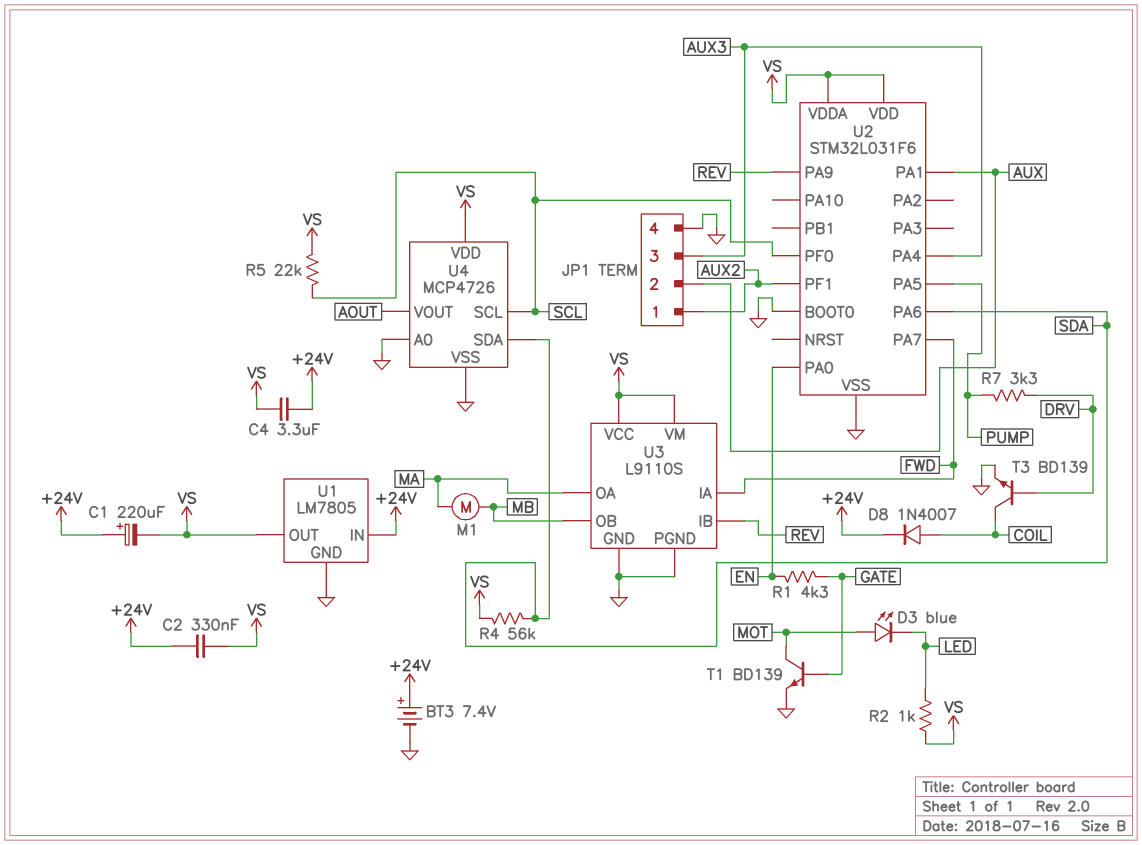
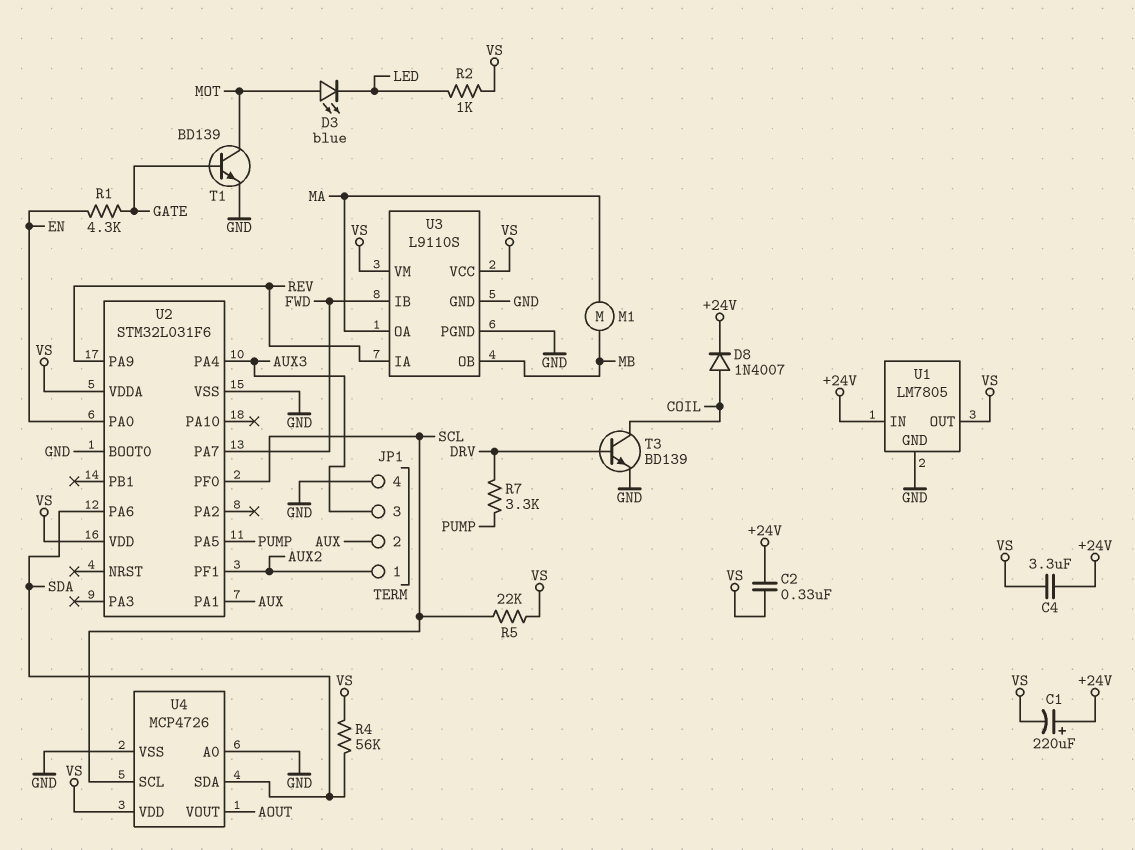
BT3: 7.4V (plus +24V, minus GND) -> none
U3 pin IA: FWD -> REV
U3 pin IB: REV -> FWD

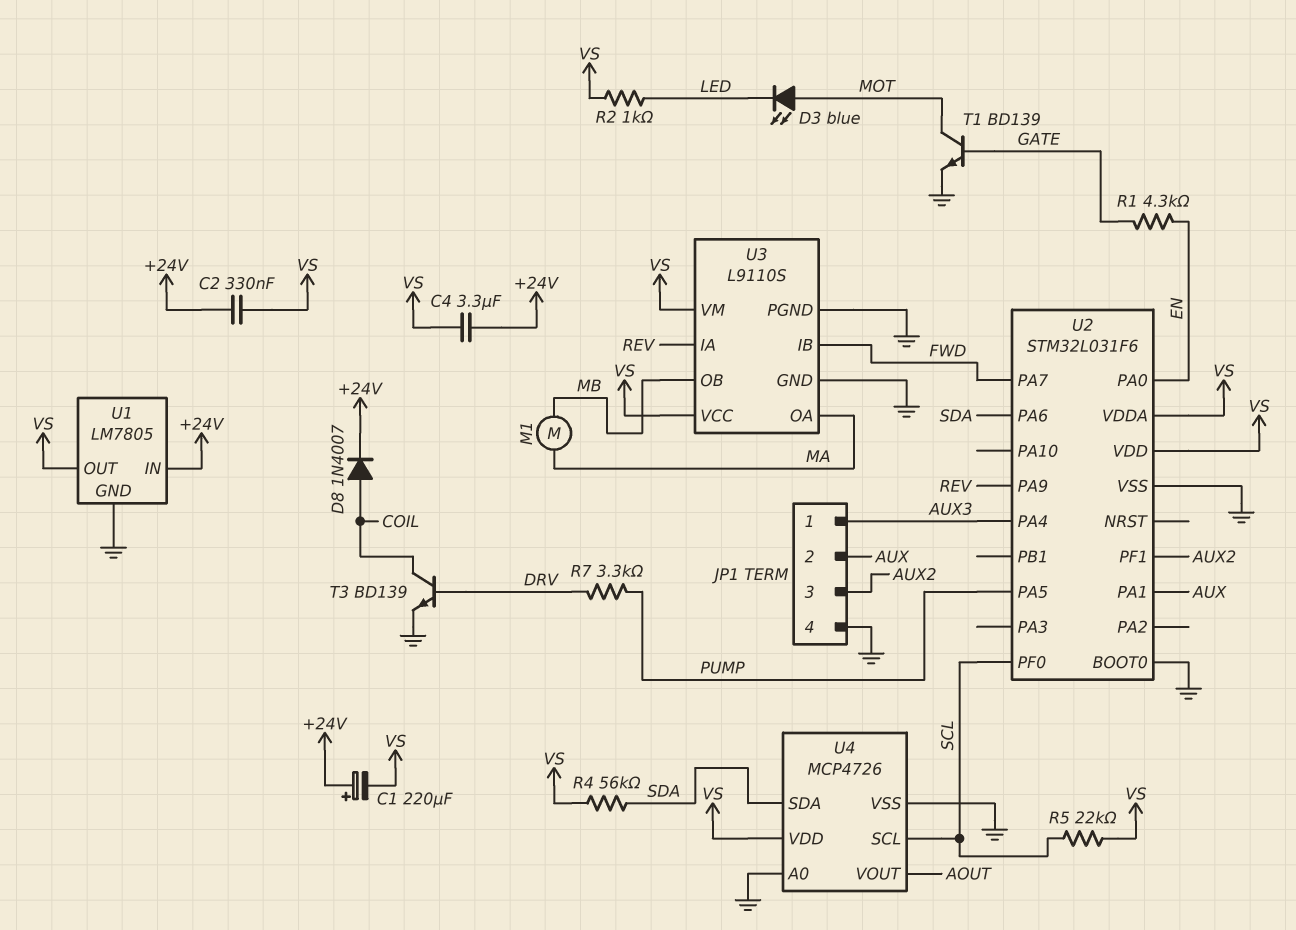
JP1 pin 1: AUX2 -> AUX3
JP1 pin 3: AUX3 -> AUX2

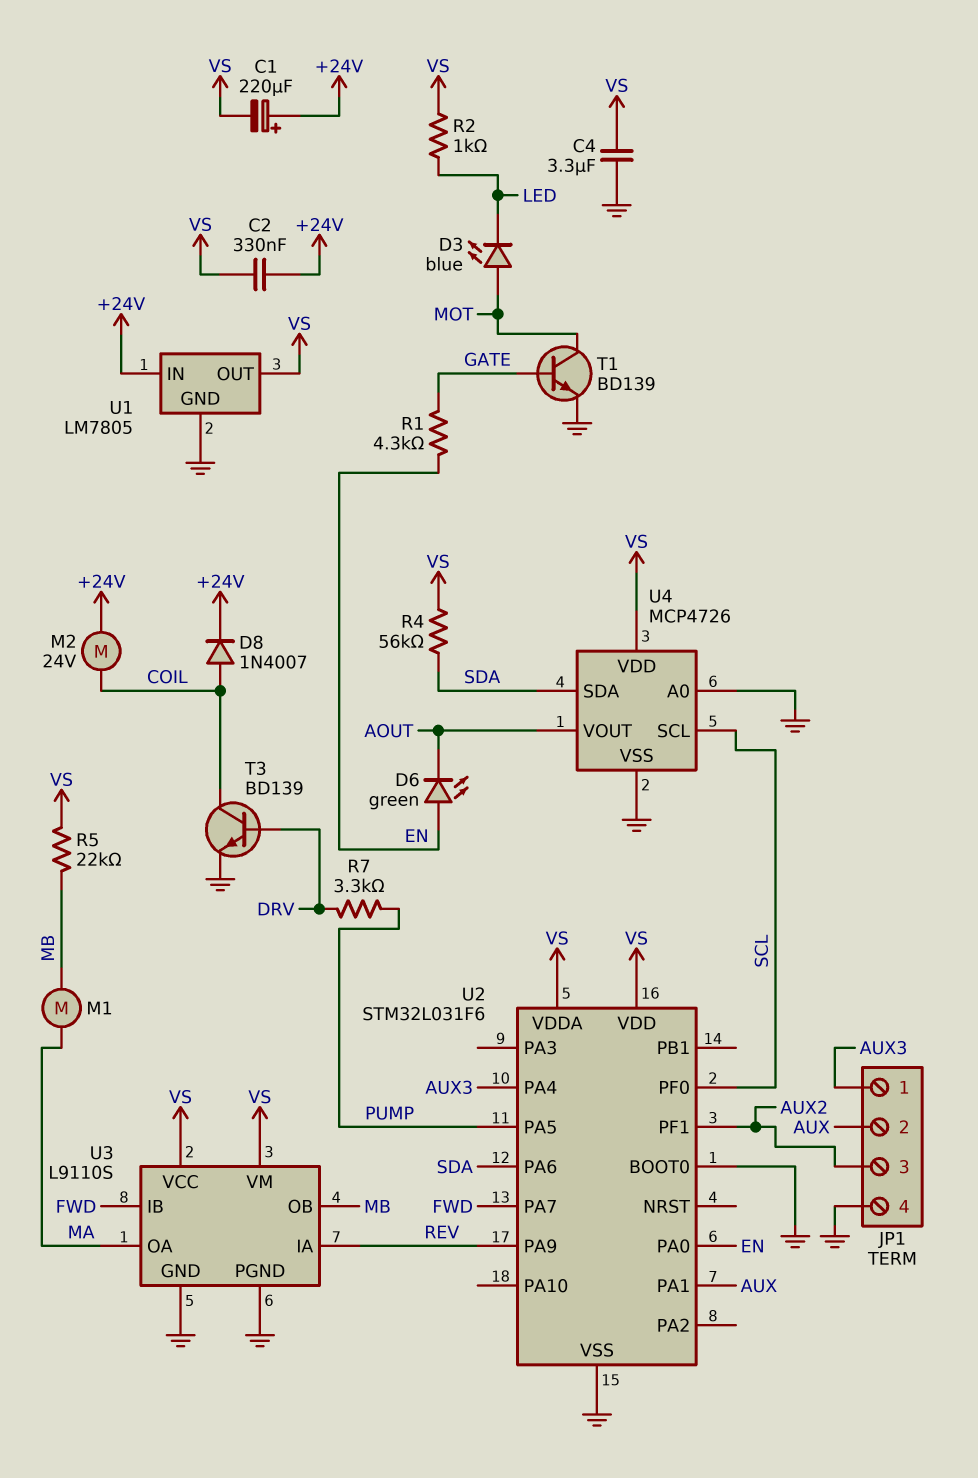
C4: 3.3uF (+24V, VS) -> 3.3uF (GND, VS)
D6: none -> LED green (A EN, K AOUT)
M2: none -> motor 24V (+24V, COIL)
R5: 22k (SCL, VS) -> 22k (MB, VS)

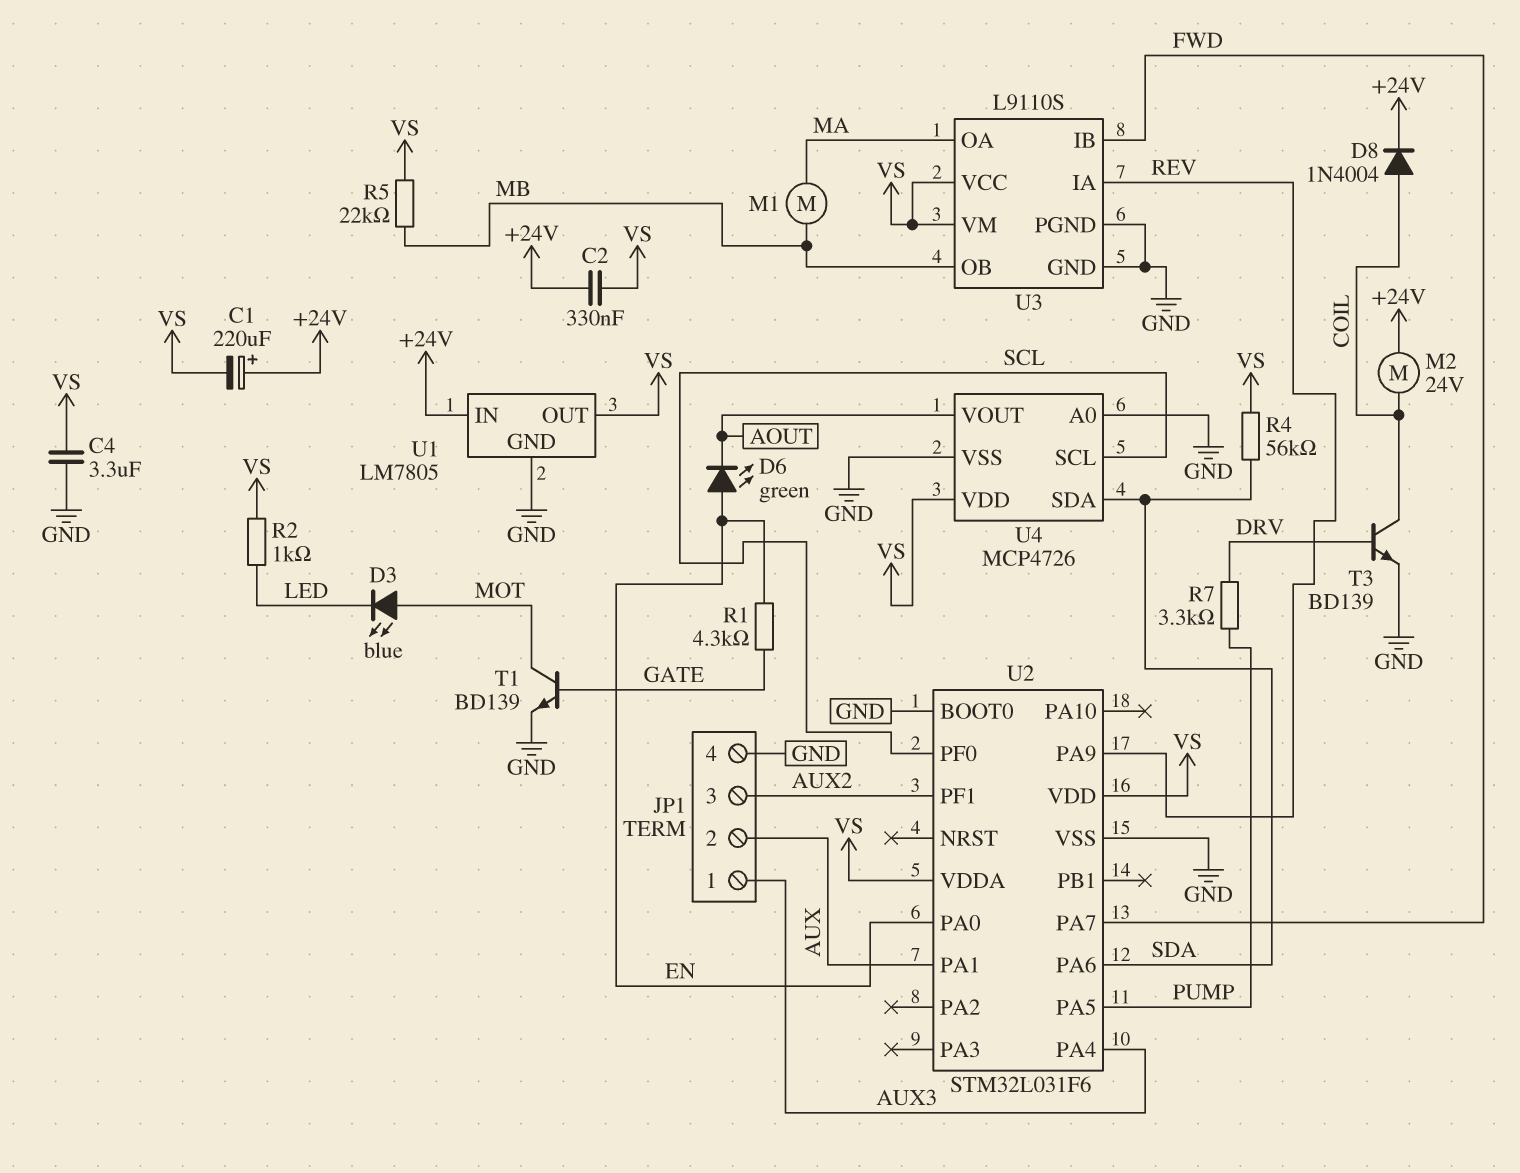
D8: diode 1N4007 (A COIL, K +24V) -> diode 1N4004 (A COIL, K +24V)

